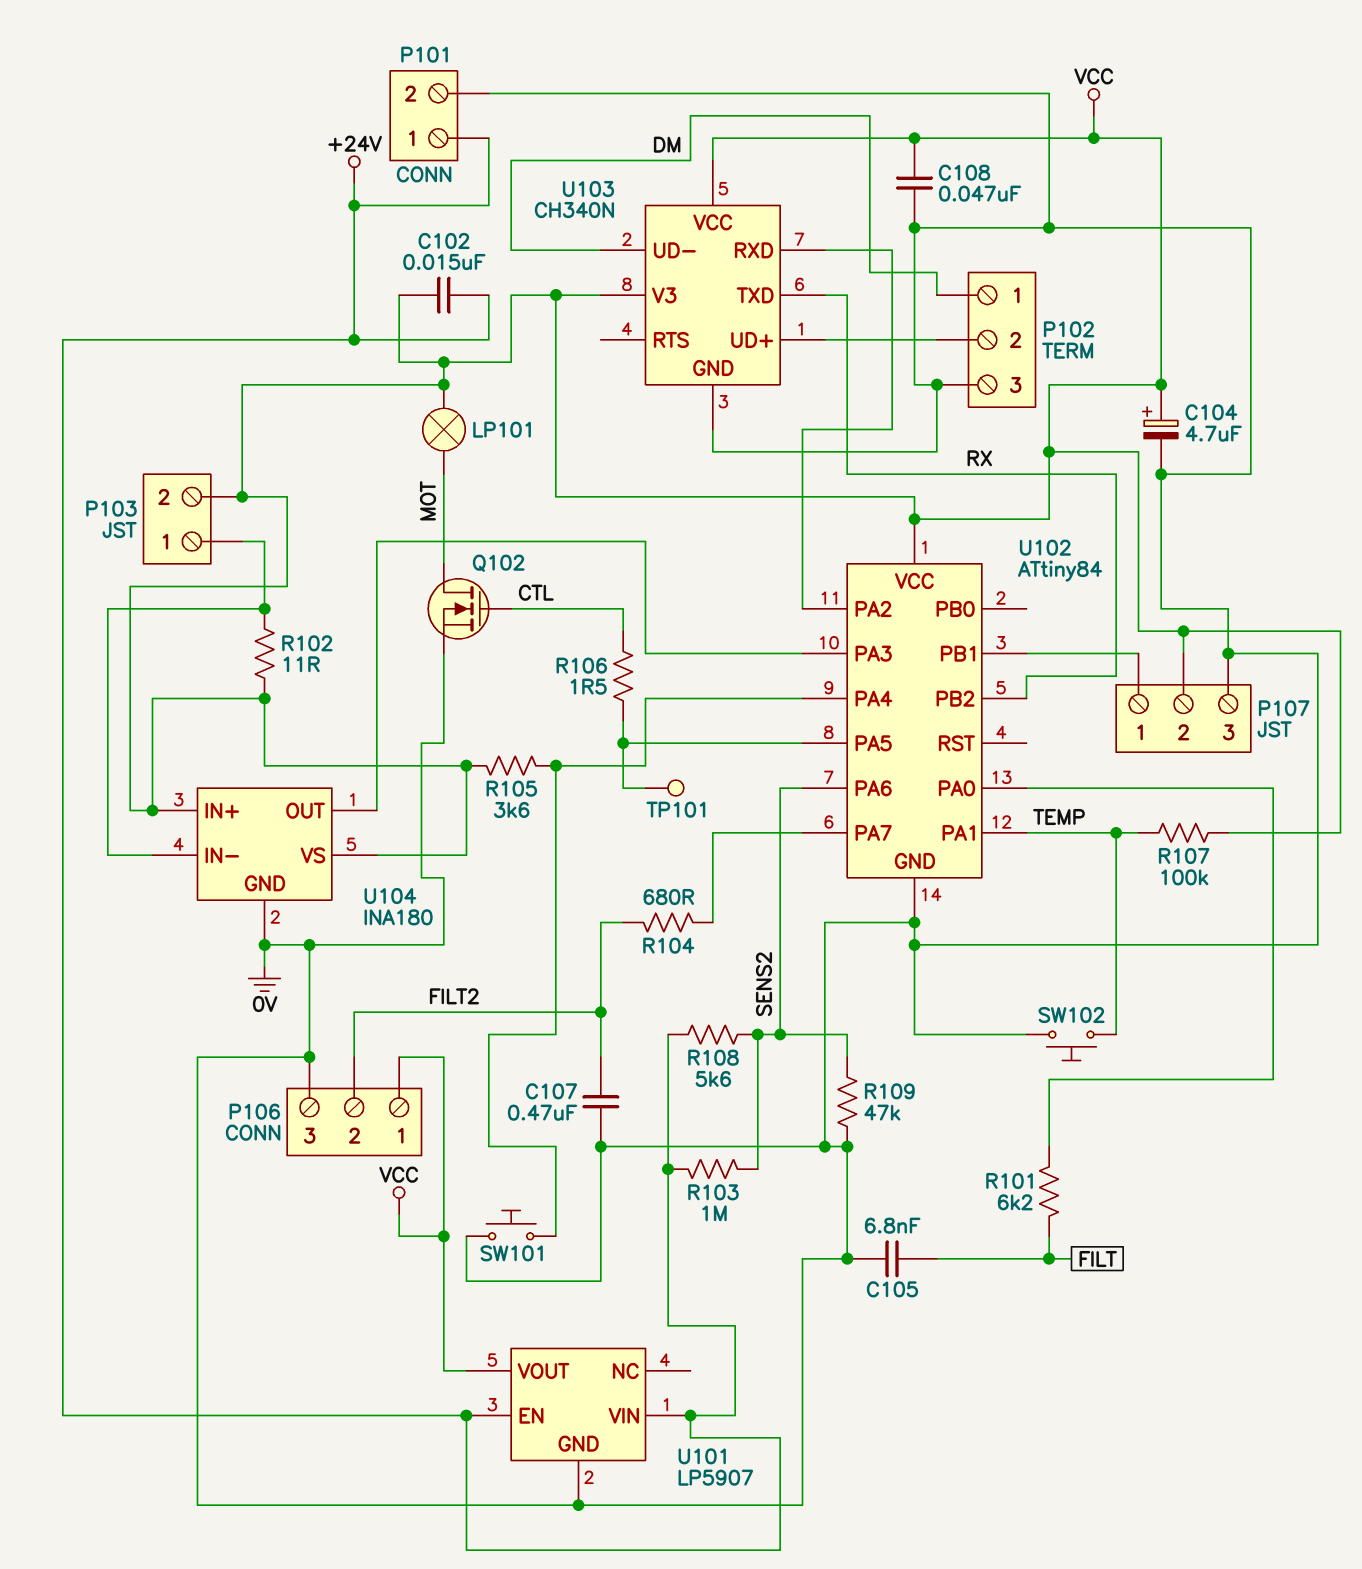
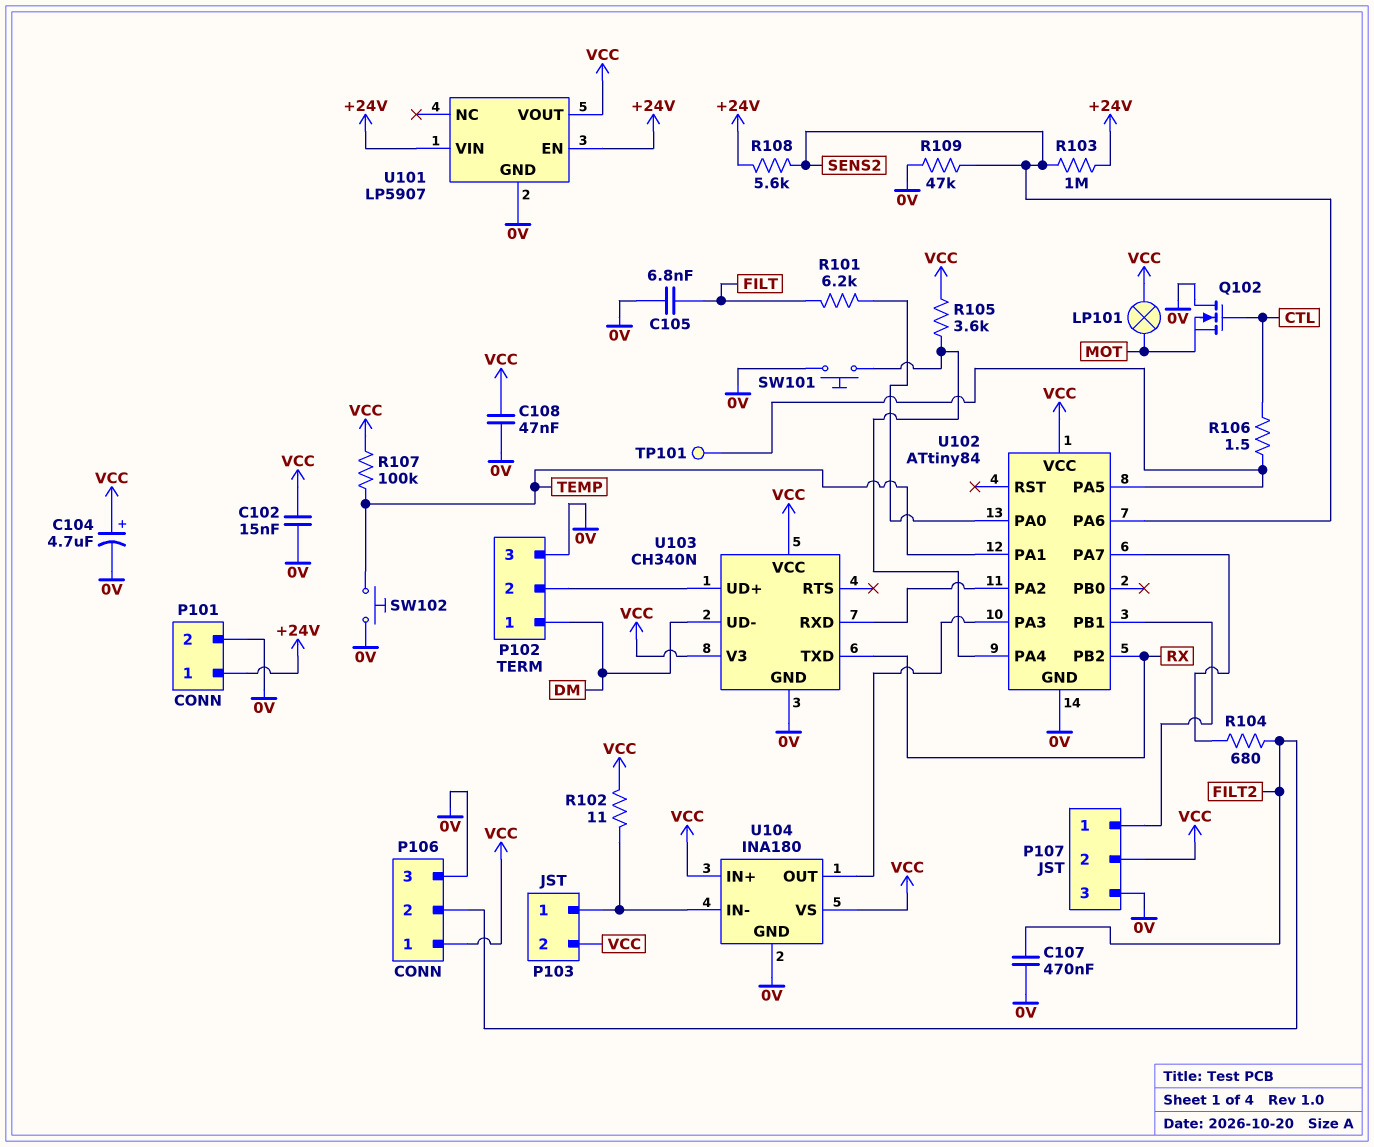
C102: 15nF (+24V, VCC) -> 15nF (0V, VCC)
Q102: NMOS (G CTL, D MOT, S 0V) -> NMOS (G CTL, D 0V, S MOT)

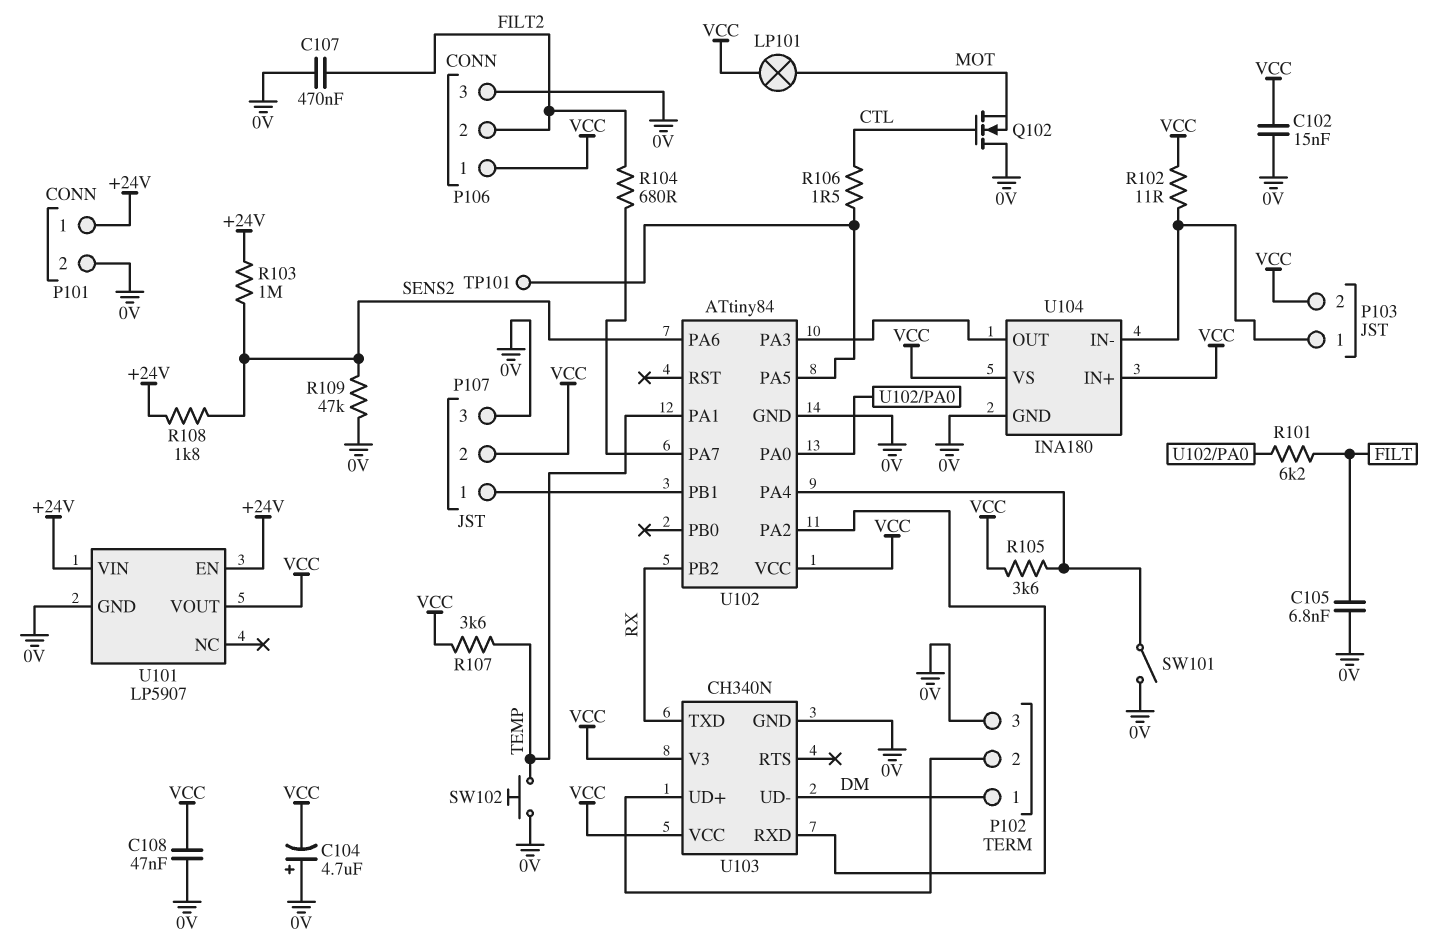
C104: 4.7uF (plus VCC, minus 0V) -> 4.7uF (plus 0V, minus VCC)
R107: 100k (TEMP, VCC) -> 3.6k (TEMP, VCC)
R108: 5.6k (+24V, SENS2) -> 1.8k (+24V, SENS2)
SW101: button (0V, U102/PA4) -> switch (0V, U102/PA4)

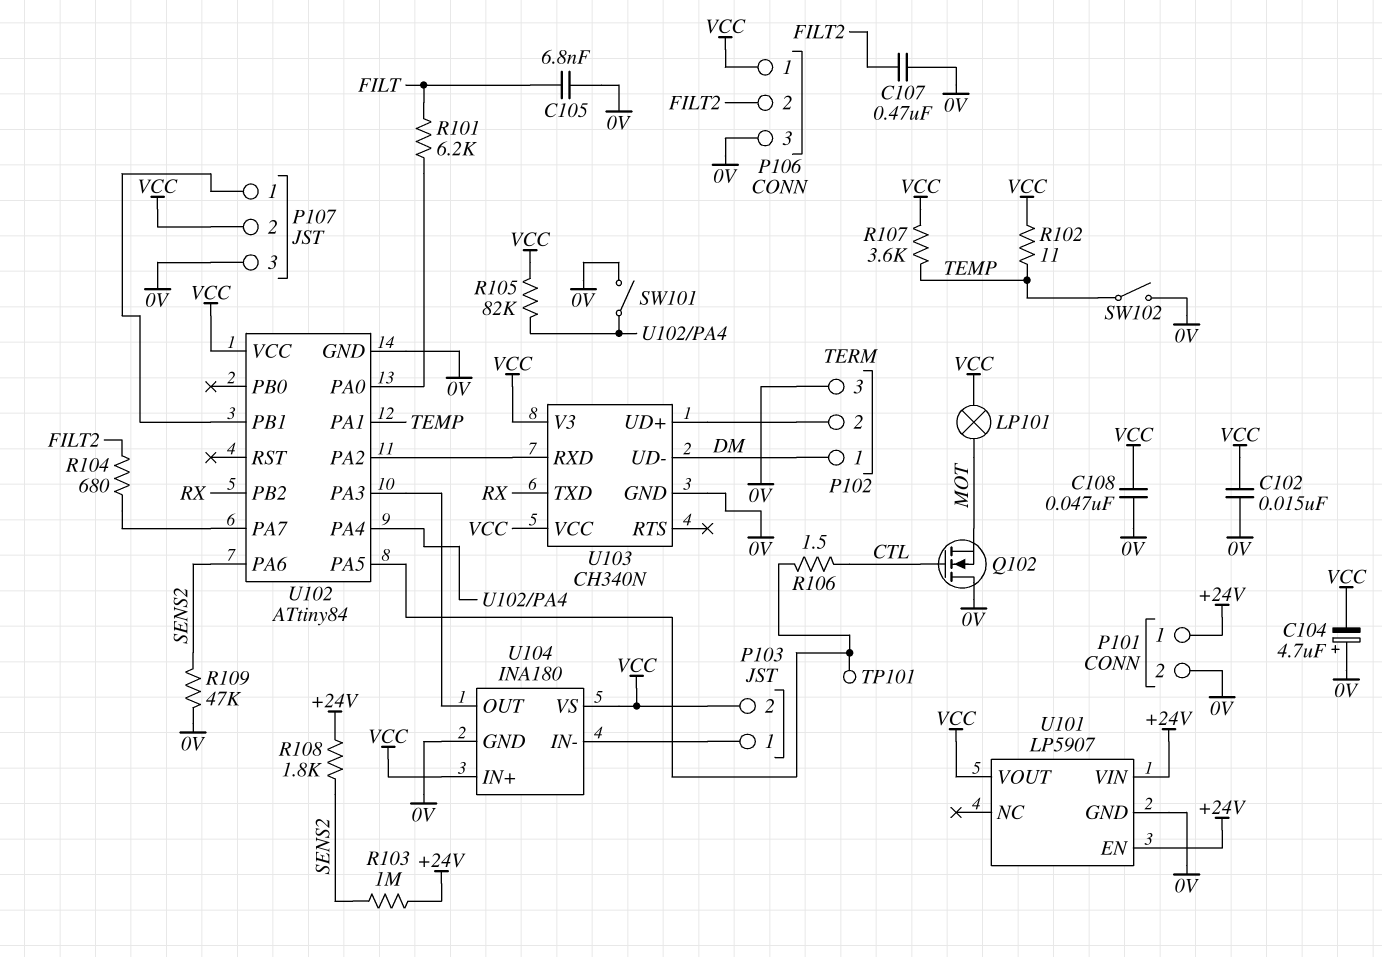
R102: 11 (P103/1, VCC) -> 11 (TEMP, VCC)
R105: 3.6k (U102/PA4, VCC) -> 82k (U102/PA4, VCC)
SW102: button (0V, TEMP) -> switch (0V, TEMP)

